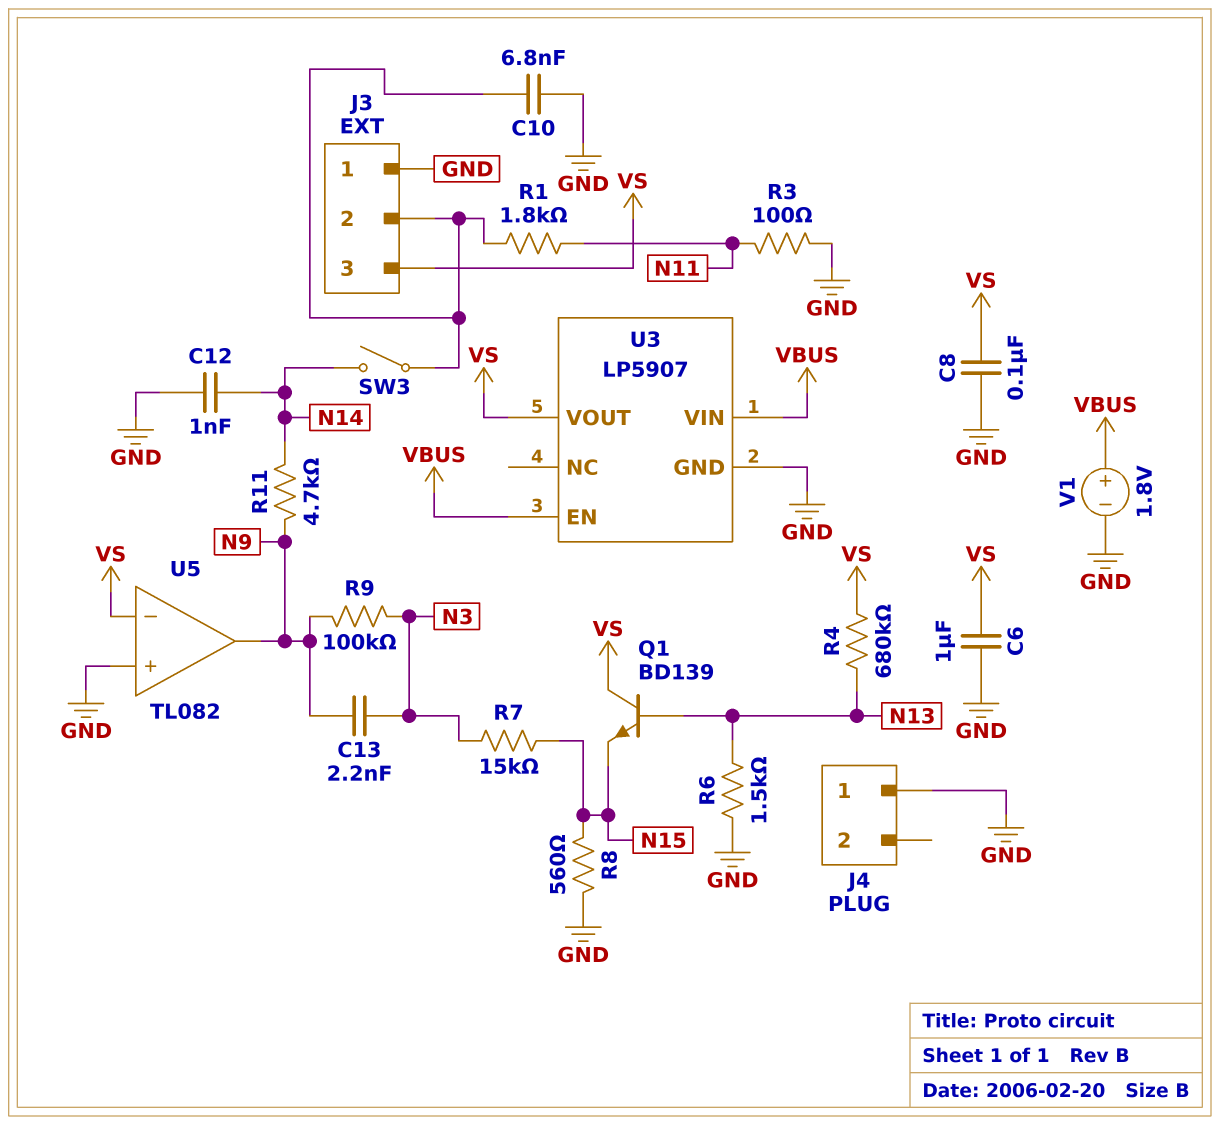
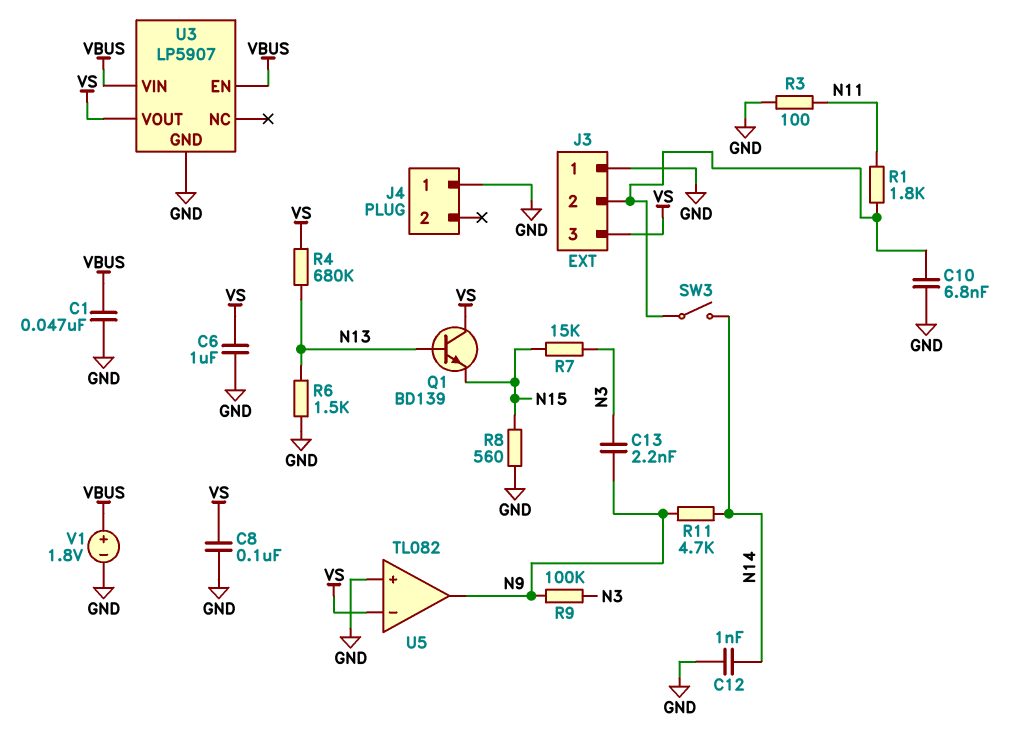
C1: none -> 47nF (GND, VBUS)

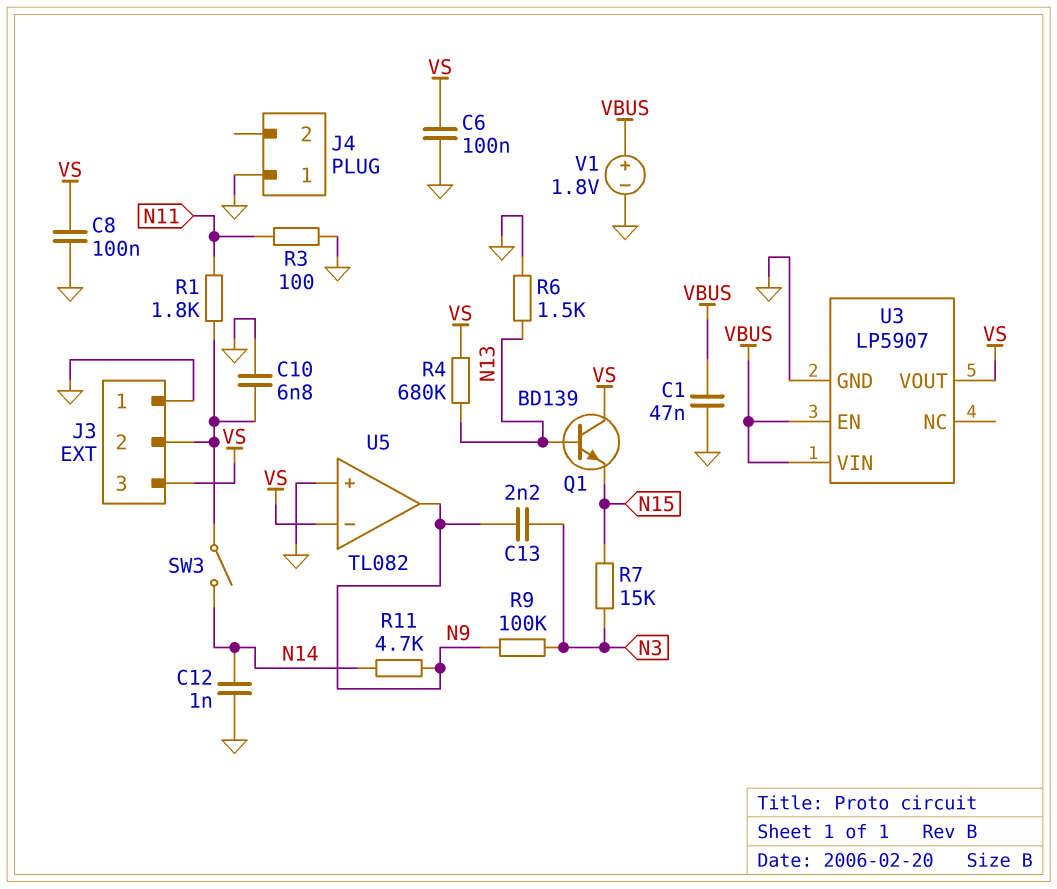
C6: 1uF (GND, VS) -> 100nF (GND, VS)
R8: 560 (GND, N15) -> none

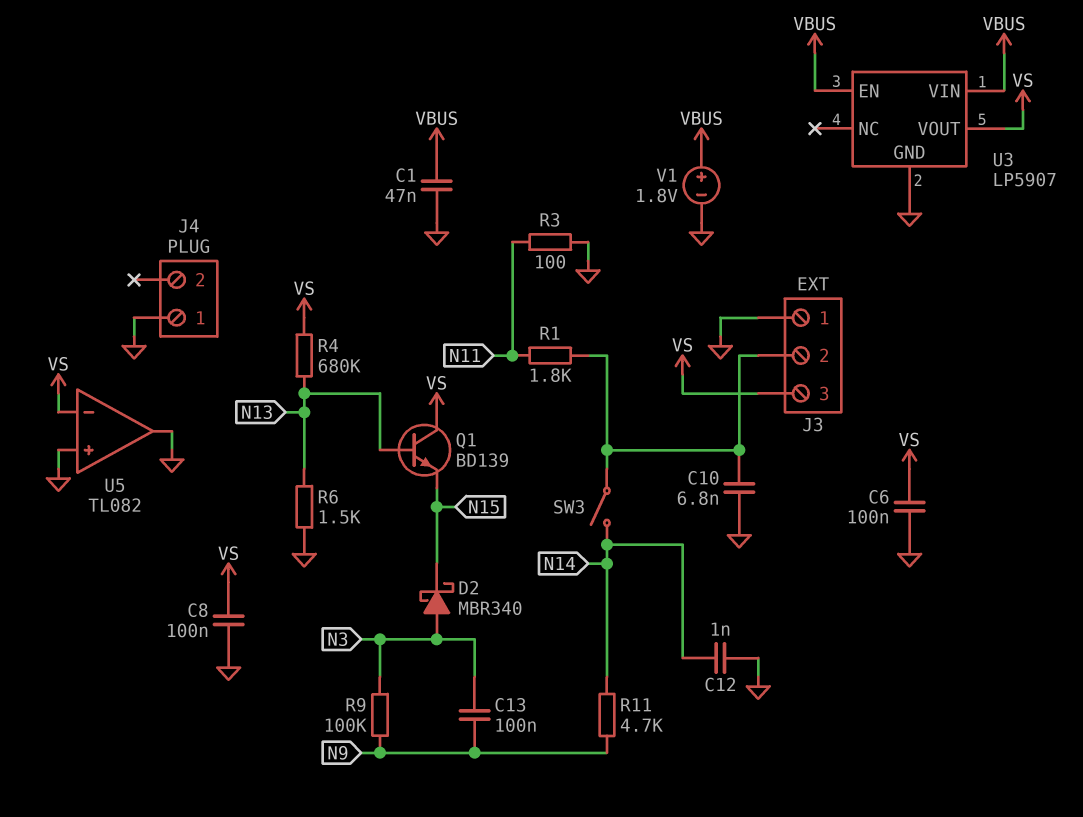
C13: 2.2nF (N3, N9) -> 100nF (N3, N9)
D2: none -> schottky MBR340 (A N3, K N15)
R7: 15k (N3, N15) -> none
U5 pin out: N9 -> GND

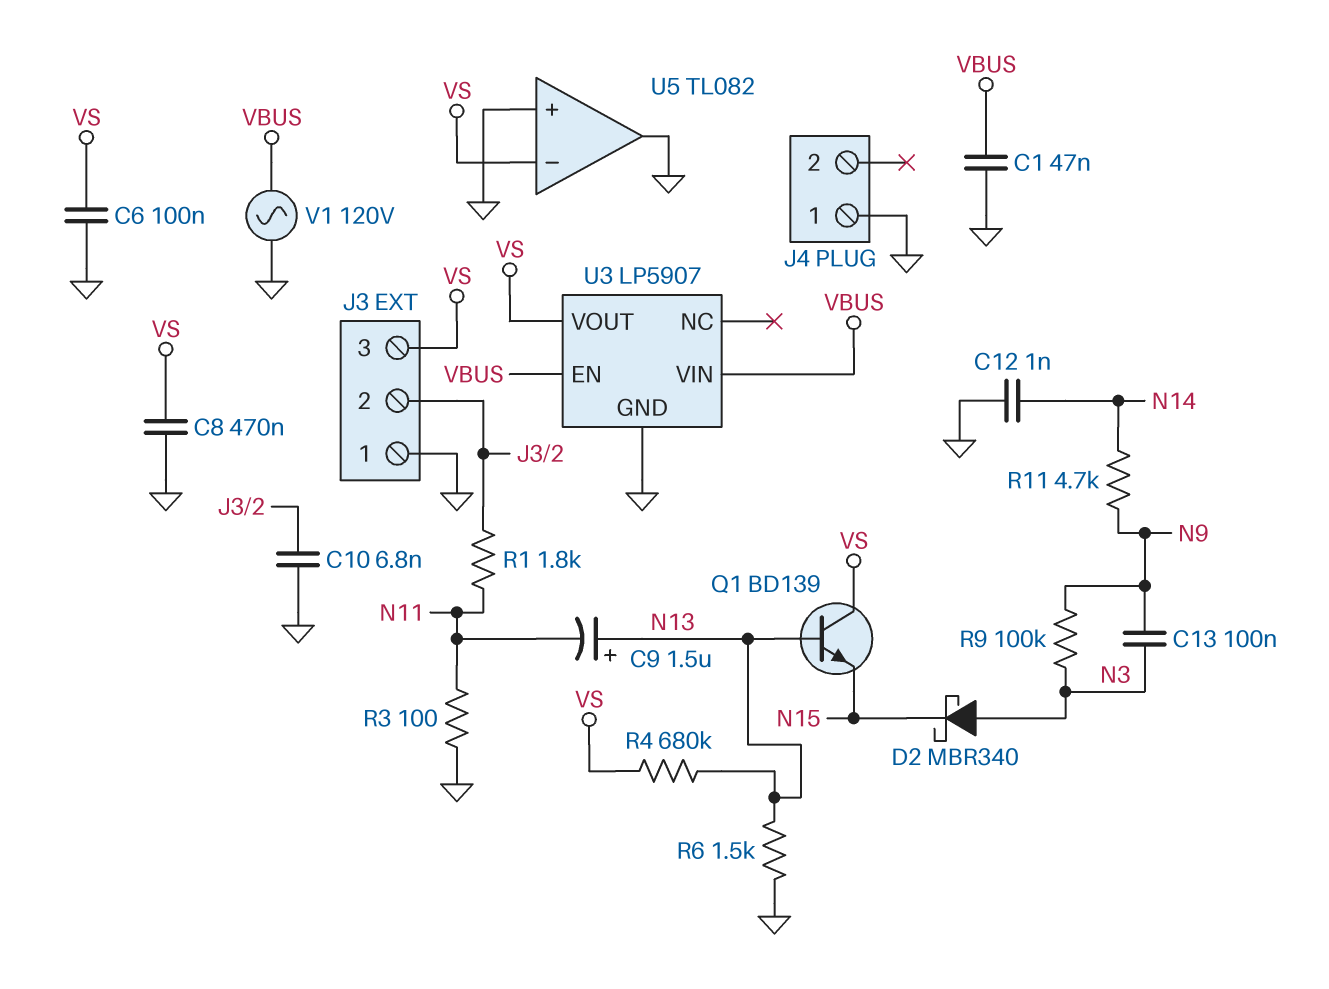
C8: 100nF (GND, VS) -> 470nF (GND, VS)
C9: none -> 1.5uF (plus N13, minus N11)
SW3: switch (J3/2, N14) -> none
V1: 1.8V (plus VBUS, minus GND) -> AC 120V (GND, VBUS)

